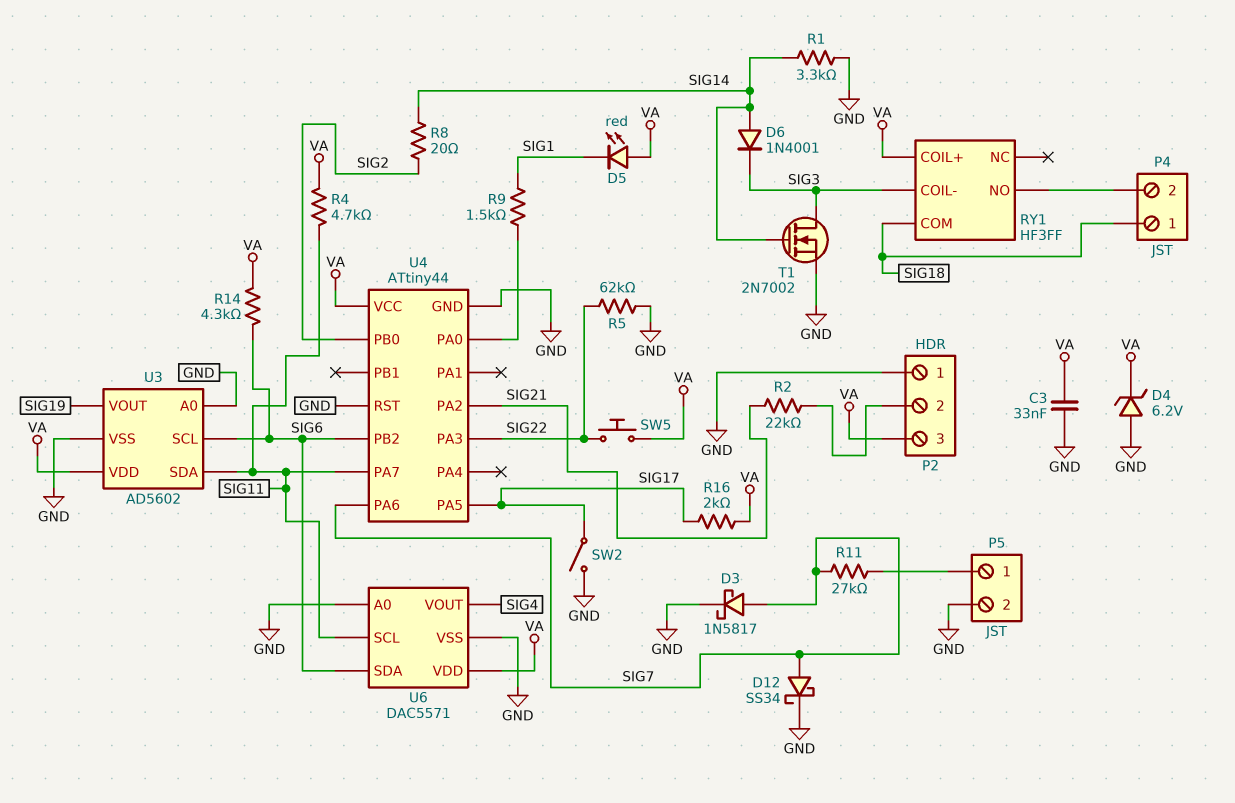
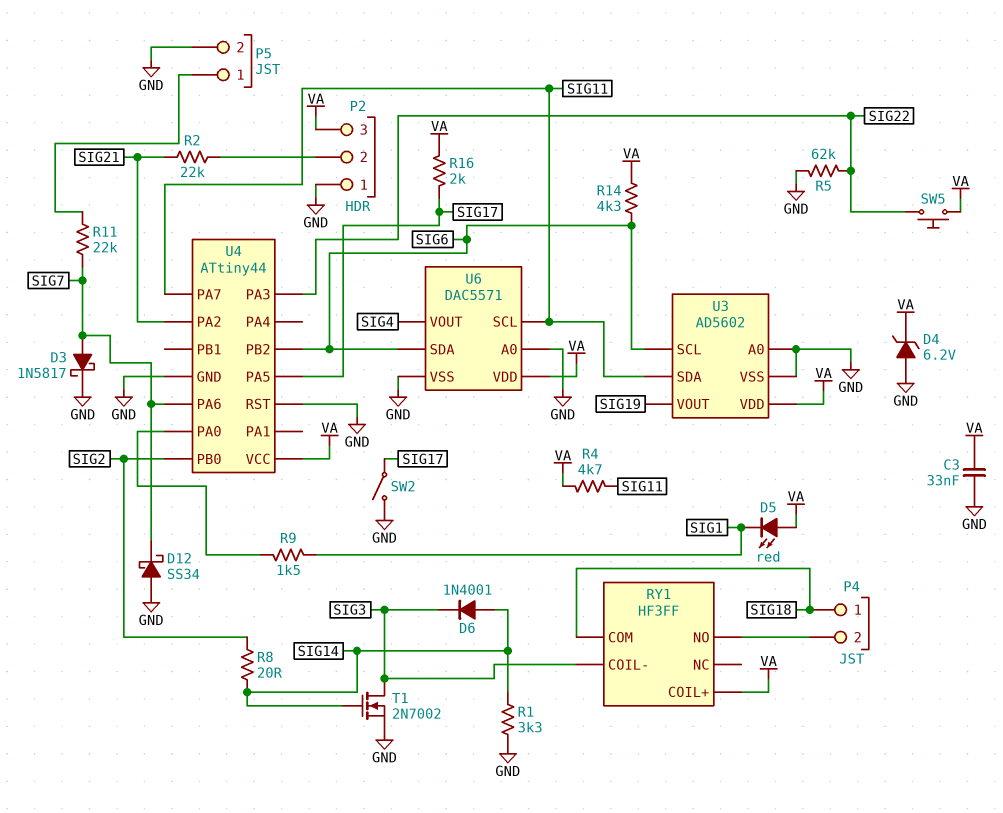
D12: schottky SS34 (A SIG7, K GND) -> schottky SS34 (A GND, K SIG7)
R11: 27k (P5/1, SIG7) -> 22k (P5/1, SIG7)

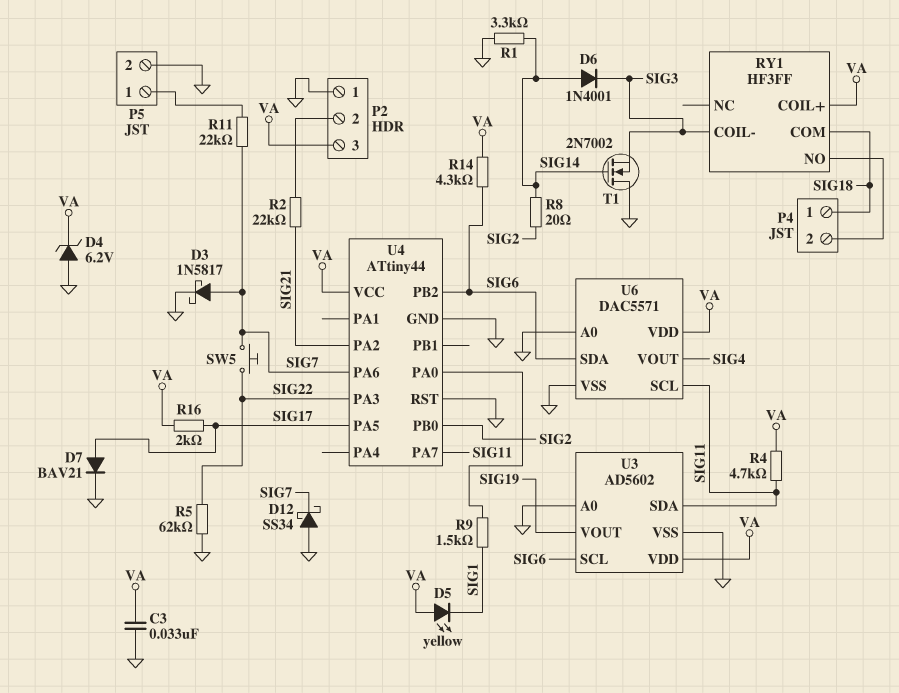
D5: LED red (A VA, K SIG1) -> LED yellow (A VA, K SIG1)
D7: none -> diode BAV21 (A SIG17, K GND)
SW2: switch (GND, SIG17) -> none
SW5: button (SIG22, VA) -> button (SIG7, SIG22)
T1: NMOS 2N7002 (G SIG14, D SIG3, S GND) -> NMOS 2N7002 (G SIG14, D GND, S SIG3)

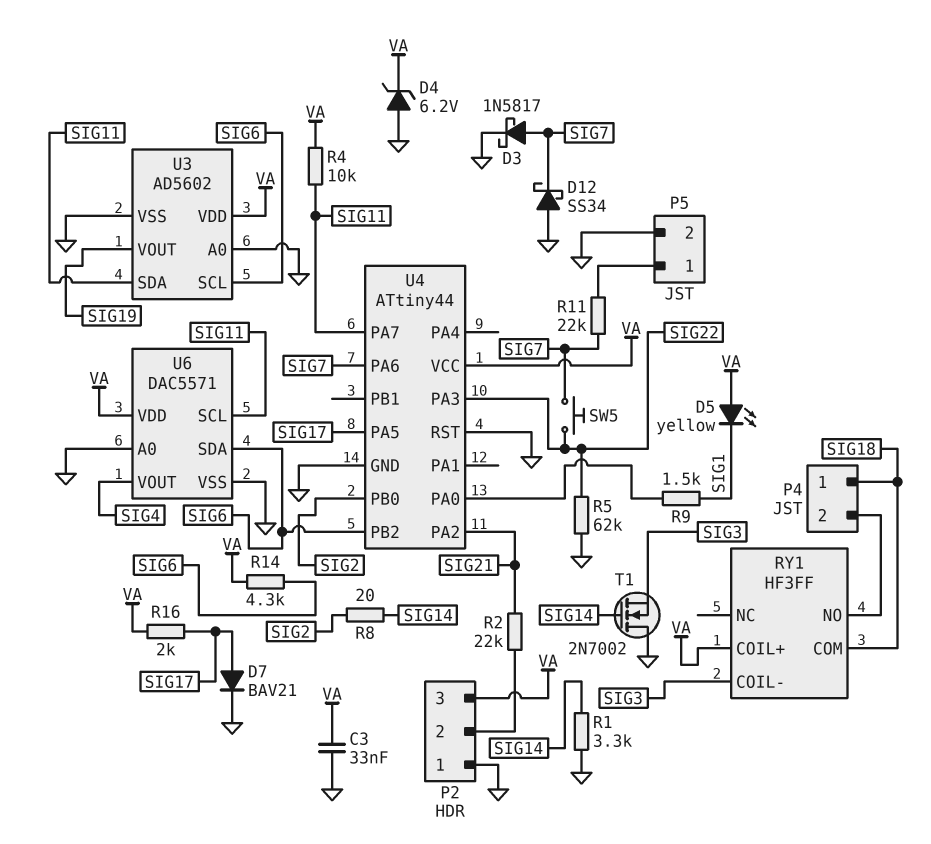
D6: diode 1N4001 (A SIG14, K SIG3) -> none
R4: 4.7k (SIG11, VA) -> 10k (SIG11, VA)

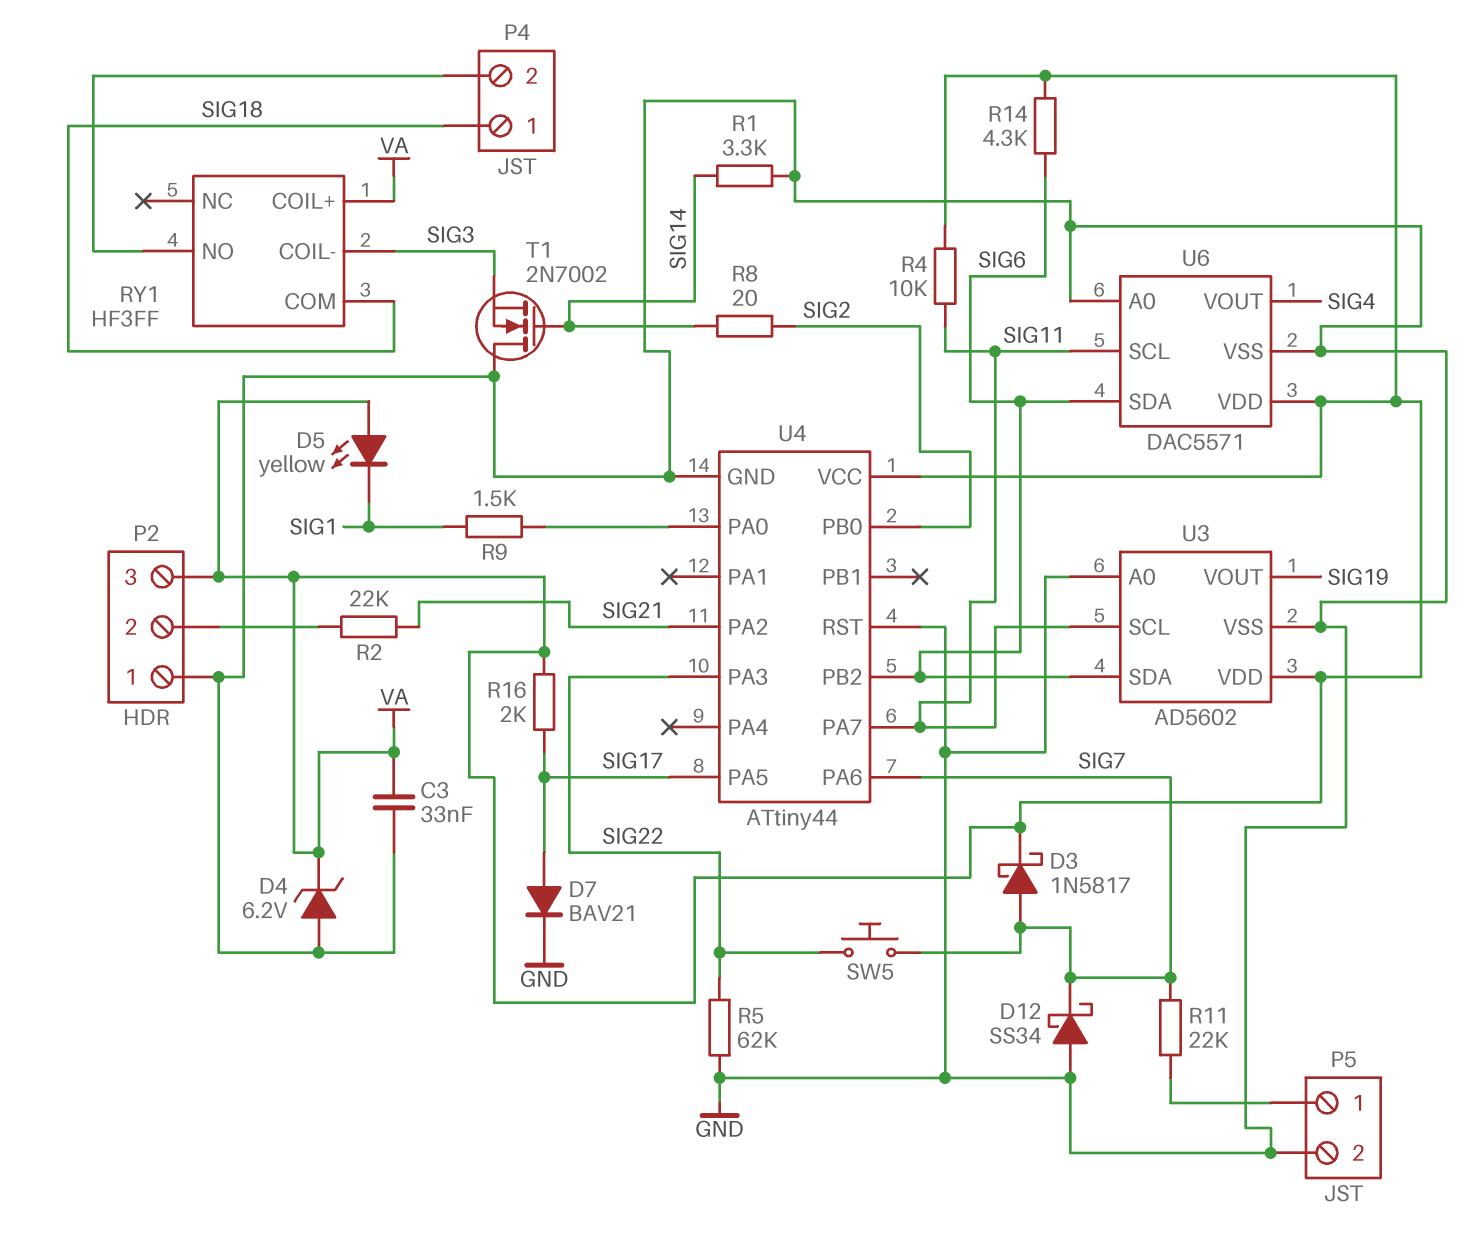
D3: schottky 1N5817 (A SIG7, K GND) -> schottky 1N5817 (A SIG7, K VA)
U3 pin SCL: SIG6 -> SIG11
U3 pin SDA: SIG11 -> SIG6

